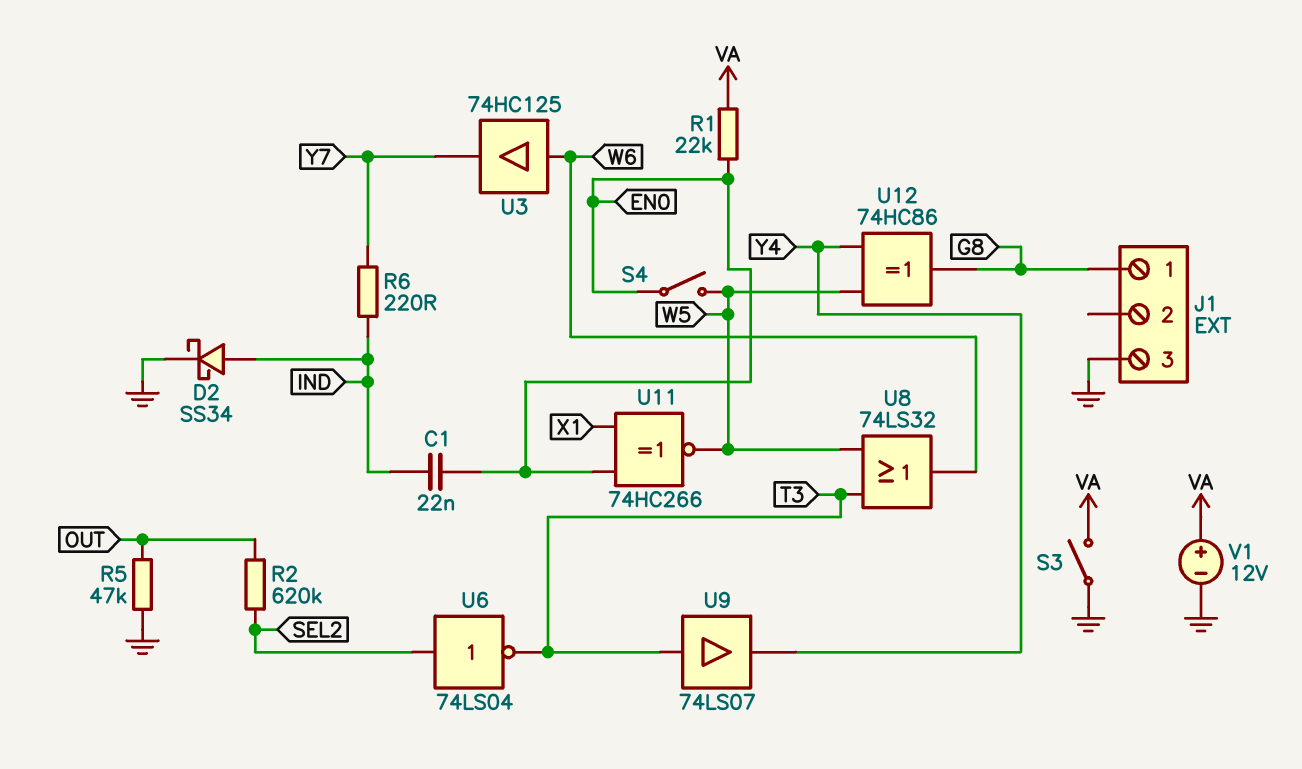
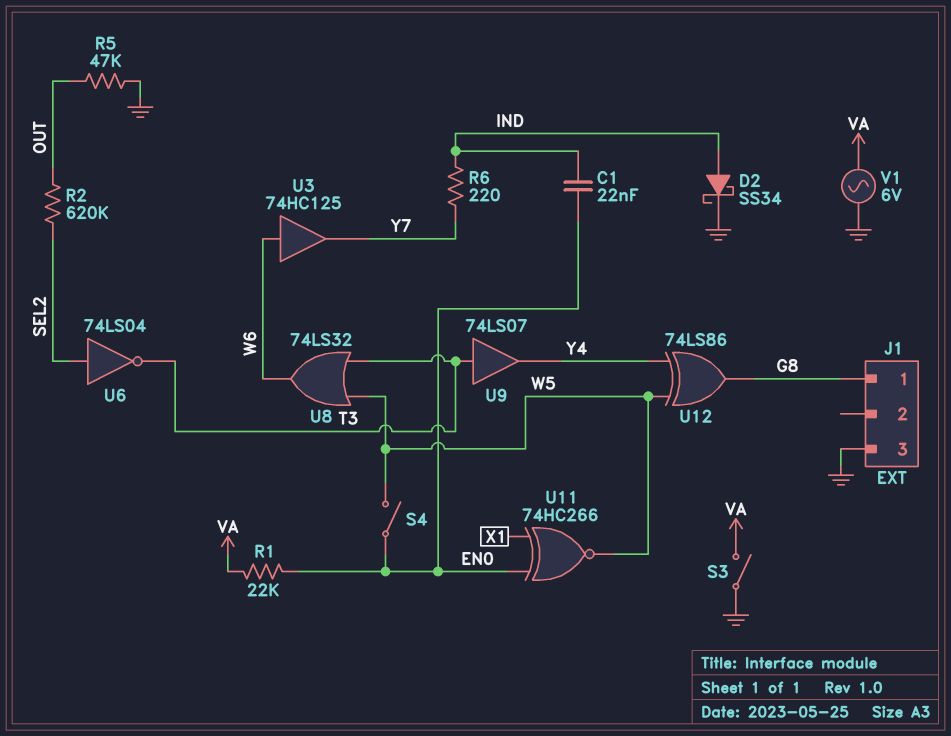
U12: XOR 74HC86 (in W5, in Y4, out G8) -> XOR 74LS86 (in W5, in Y4, out G8)
V1: 12V (plus VA, minus GND) -> AC 6V (GND, VA)

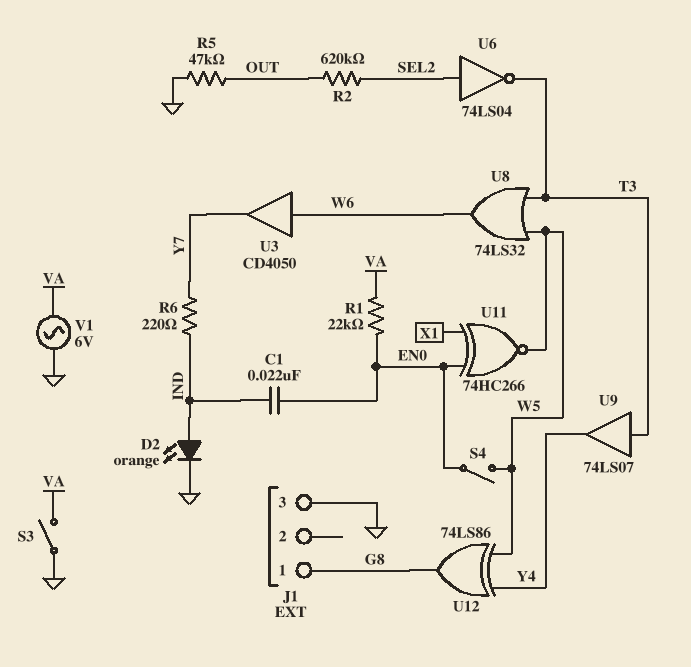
D2: schottky SS34 (A IND, K GND) -> LED orange (A IND, K GND)
U3: buffer 74HC125 (in W6, out Y7) -> buffer CD4050 (in W6, out Y7)

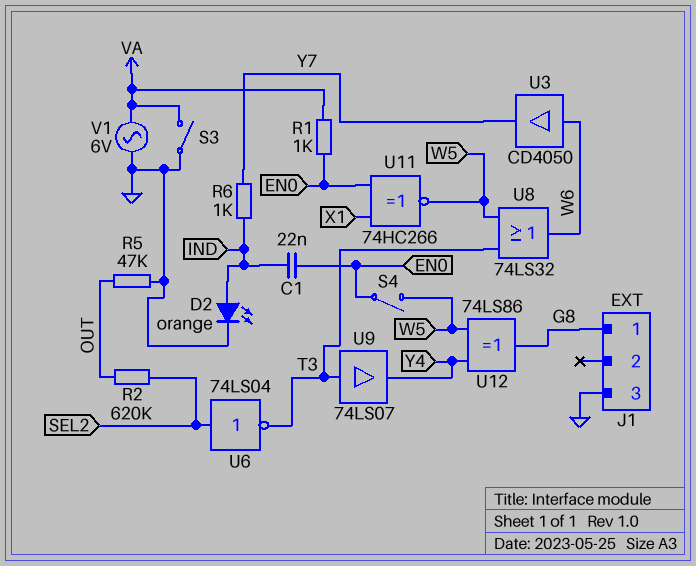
R1: 22k (EN0, VA) -> 1k (EN0, VA)
R6: 220 (IND, Y7) -> 1k (IND, Y7)

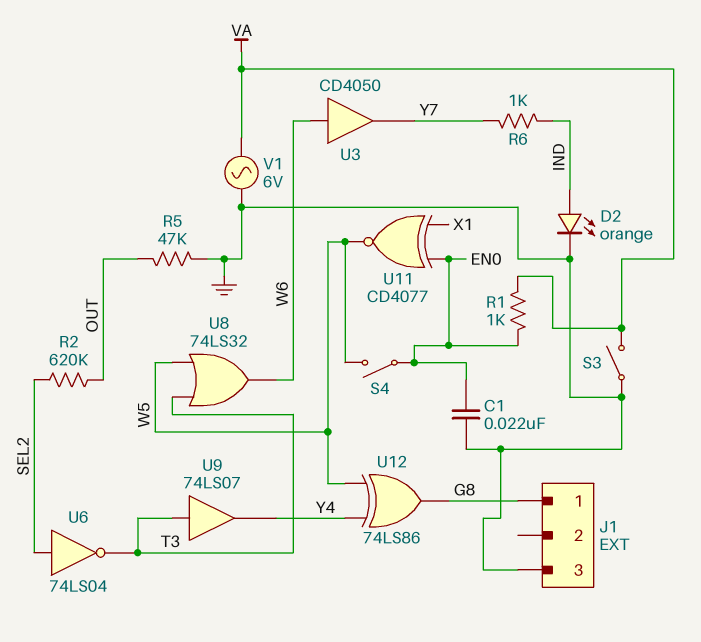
C1: 22nF (EN0, IND) -> 22nF (EN0, GND)
U11: XNOR 74HC266 (in EN0, in X1, out W5) -> XNOR CD4077 (in EN0, in X1, out W5)

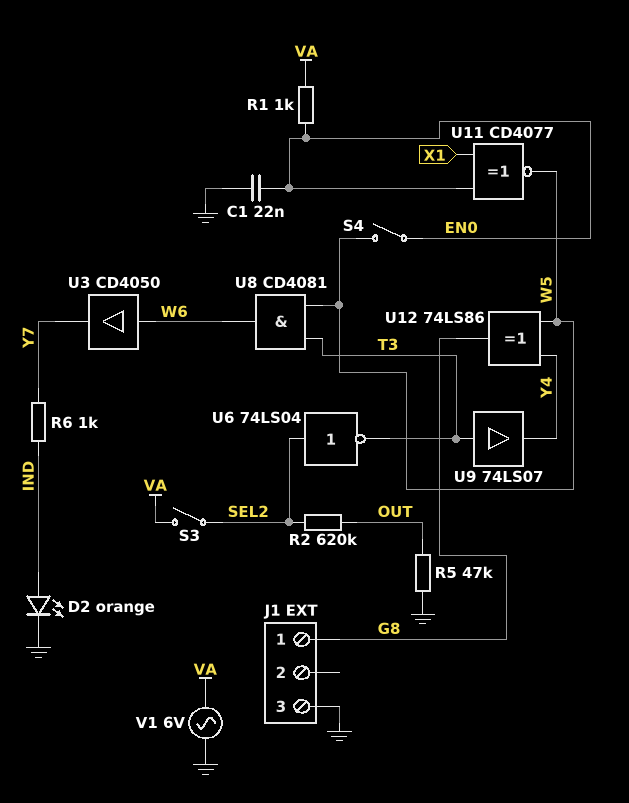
S3: switch (GND, VA) -> switch (SEL2, VA)
U8: OR 74LS32 (in T3, in W5, out W6) -> AND CD4081 (in T3, in W5, out W6)

